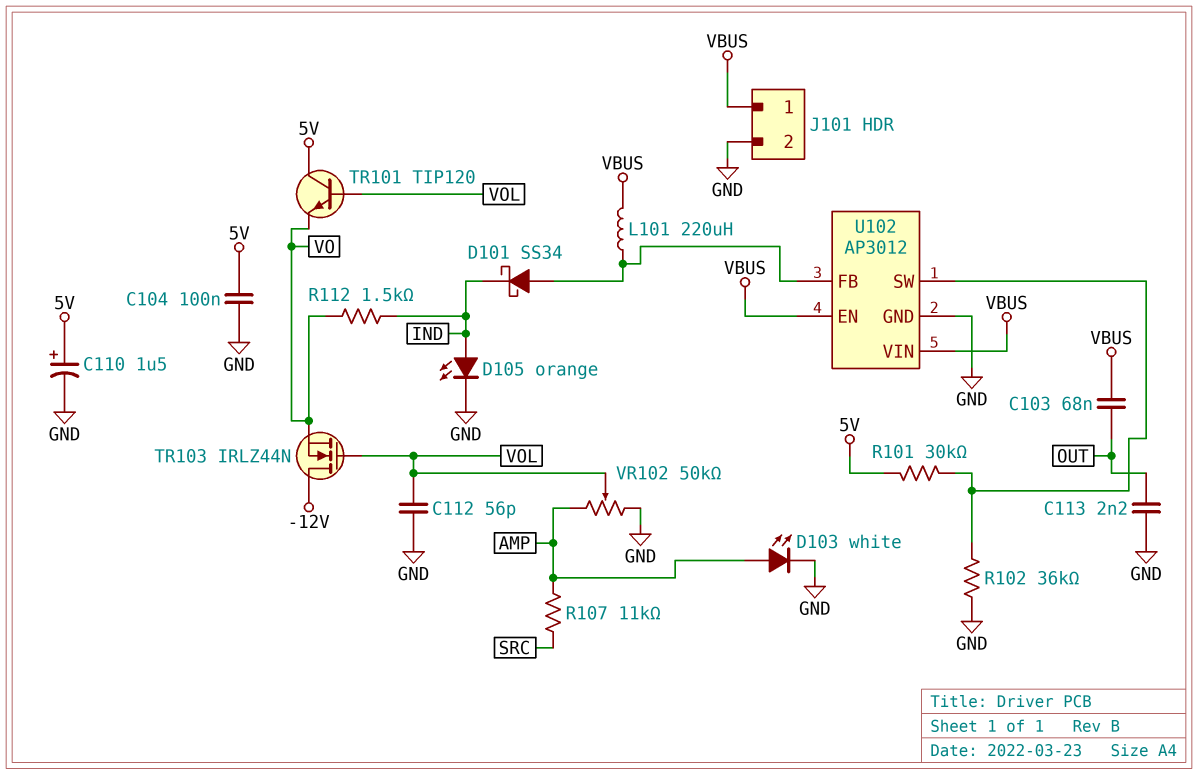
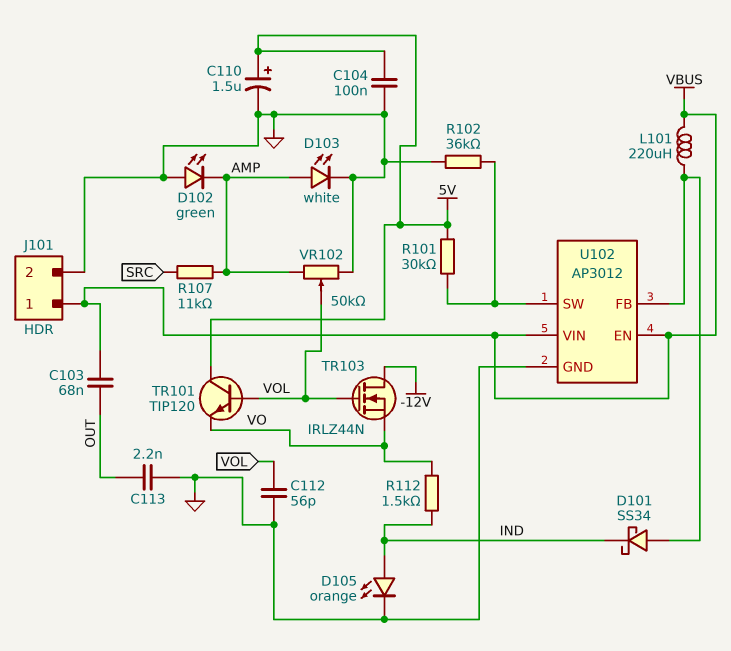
D102: none -> LED green (A GND, K AMP)

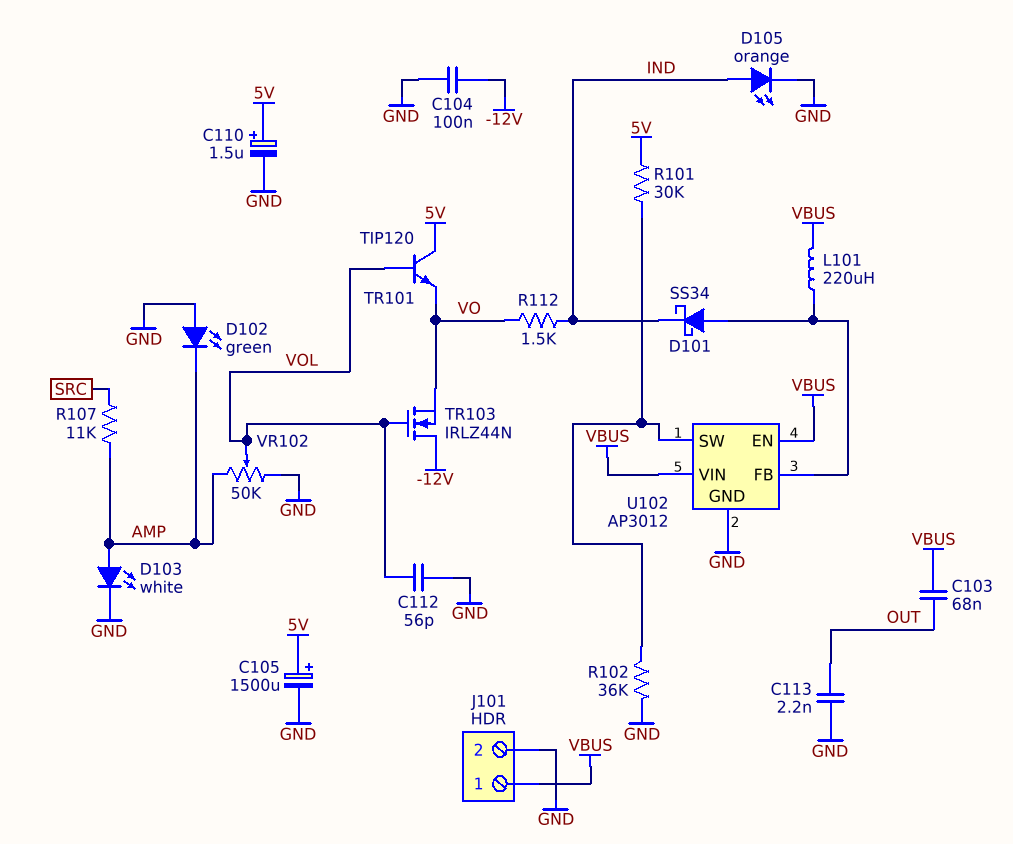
C104: 100nF (5V, GND) -> 100nF (-12V, GND)
C105: none -> 1500uF (plus 5V, minus GND)

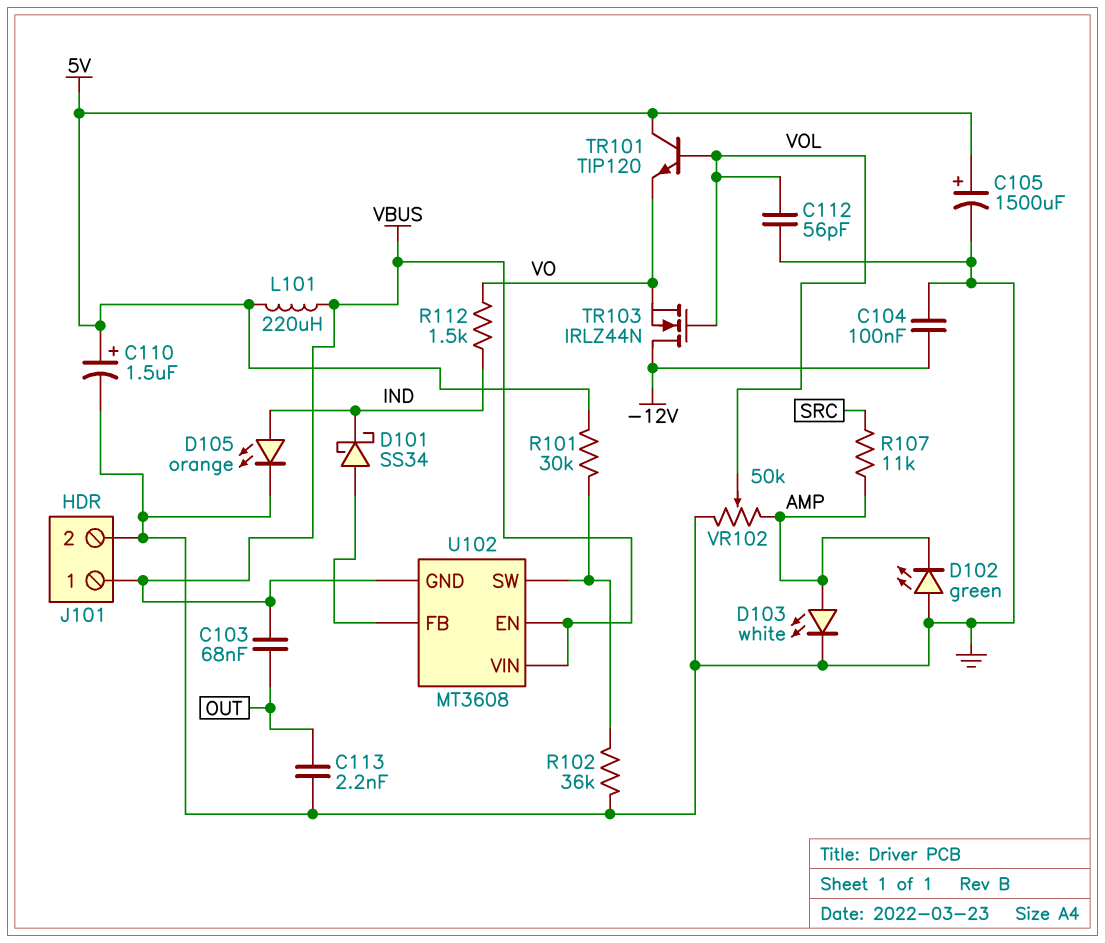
L101: 220uH (U102/FB, VBUS) -> 220uH (5V, VBUS)
U102: AP3012 -> MT3608
U102 pin GND: GND -> VBUS

